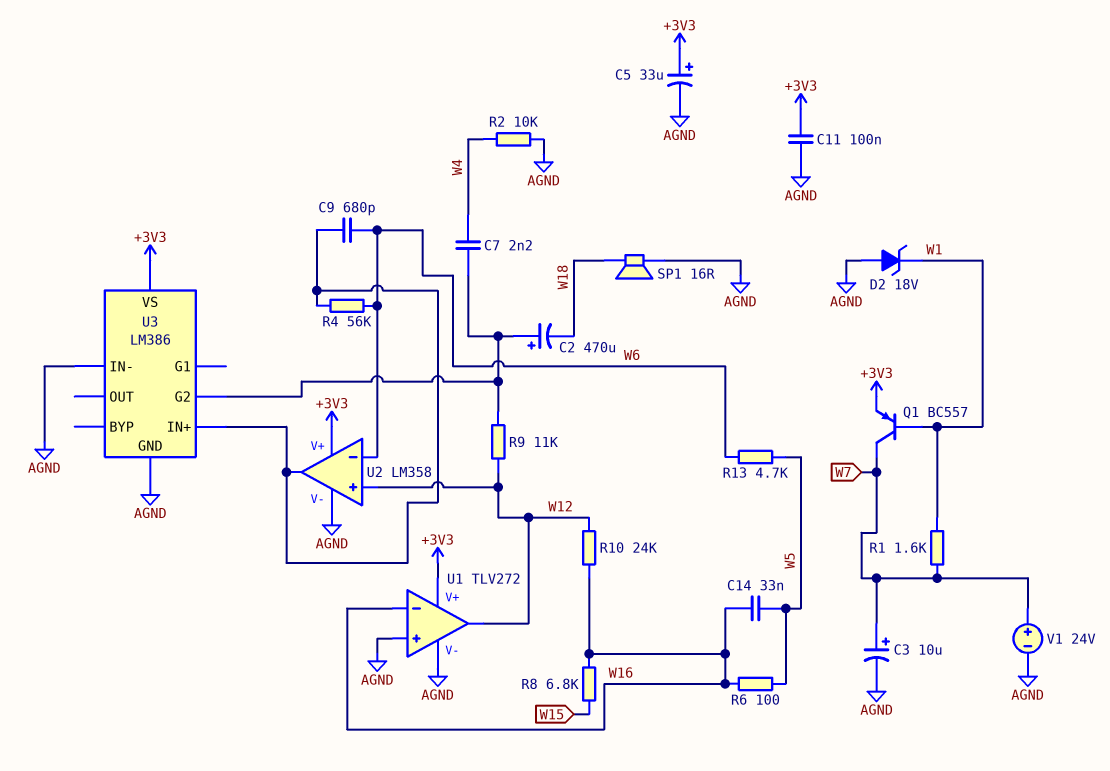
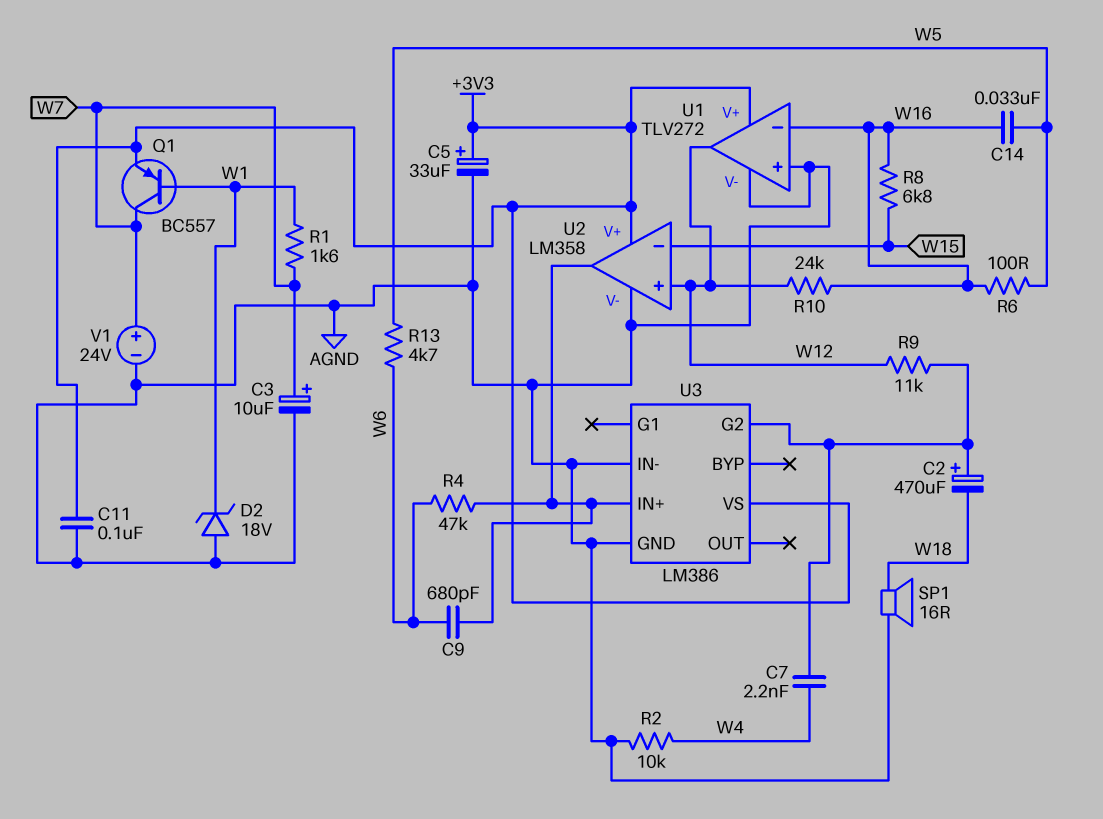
R4: 56k (U2/out, W6) -> 47k (U2/out, W6)
U2 pin in-: W6 -> W15

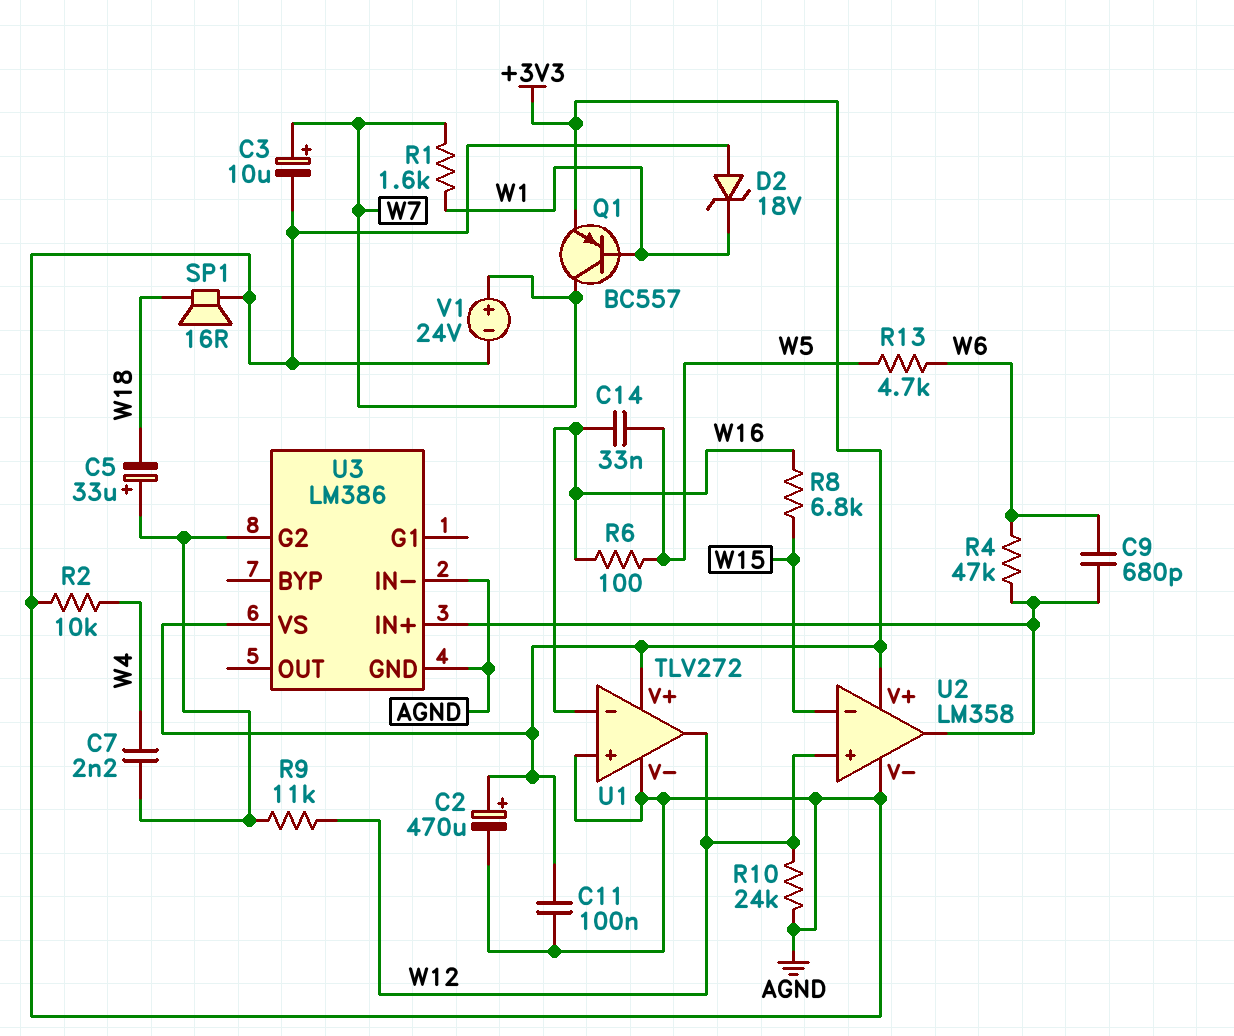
C2: 470uF (plus U3/G2, minus W18) -> 470uF (plus +3V3, minus AGND)
C5: 33uF (plus +3V3, minus AGND) -> 33uF (plus U3/G2, minus W18)
R10: 24k (W12, W16) -> 24k (AGND, W12)

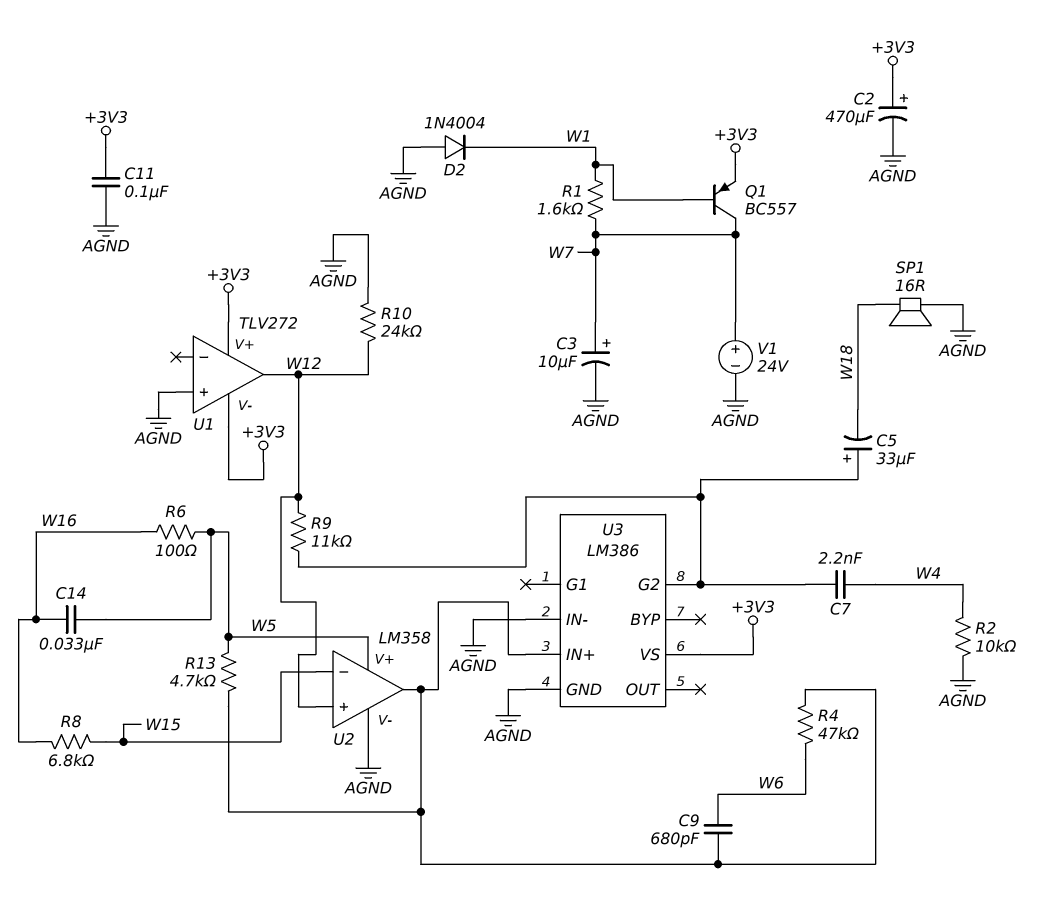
D2: zener 18V (A AGND, K W1) -> diode 1N4004 (A AGND, K W1)
R13: 4.7k (W5, W6) -> 4.7k (U2/out, W5)
U1 pin V-: AGND -> +3V3
U1 pin in-: W16 -> none
U2 pin V+: +3V3 -> W5

